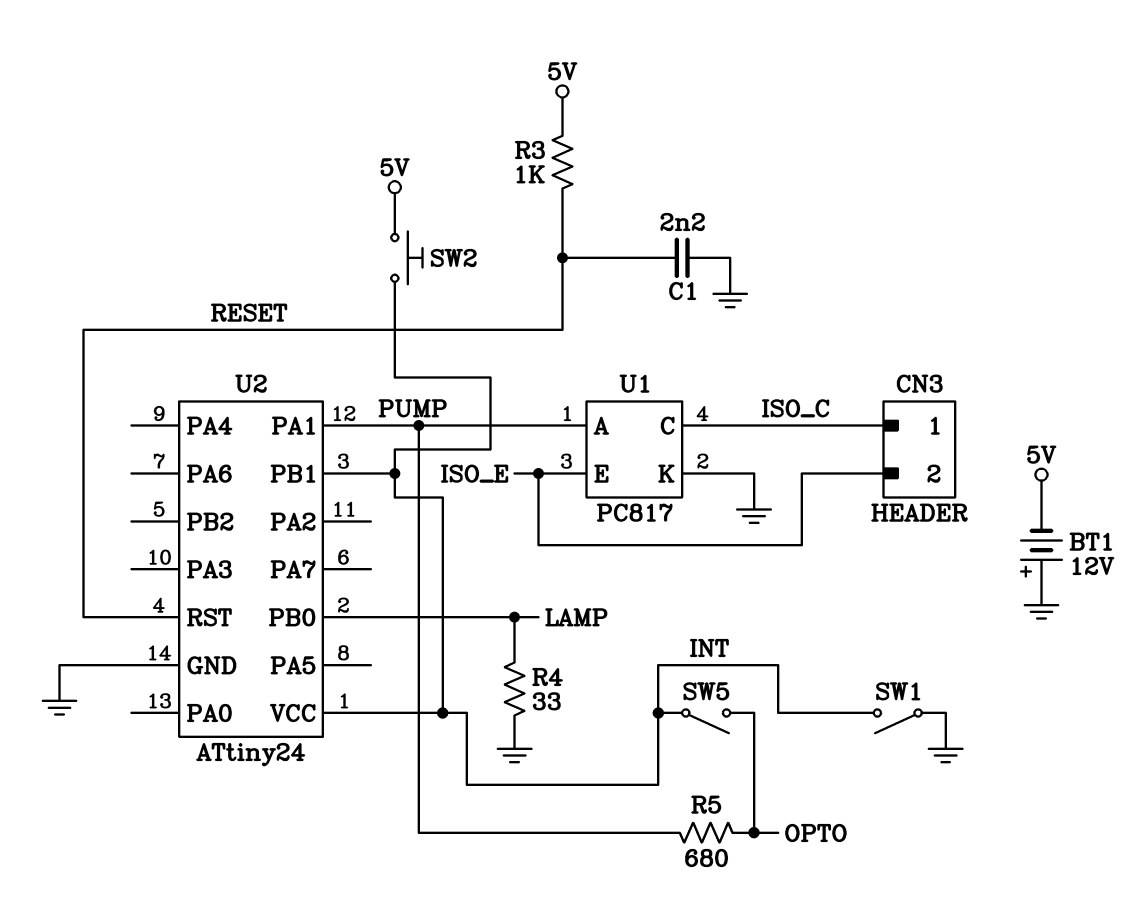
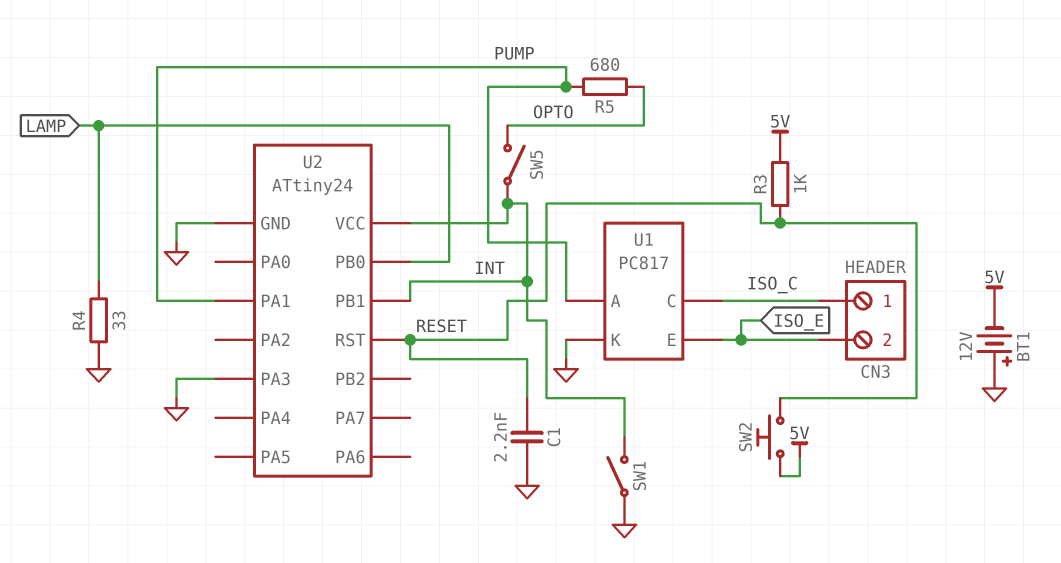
SW2: button (5V, INT) -> button (5V, RESET)
U2 pin PA3: none -> GND

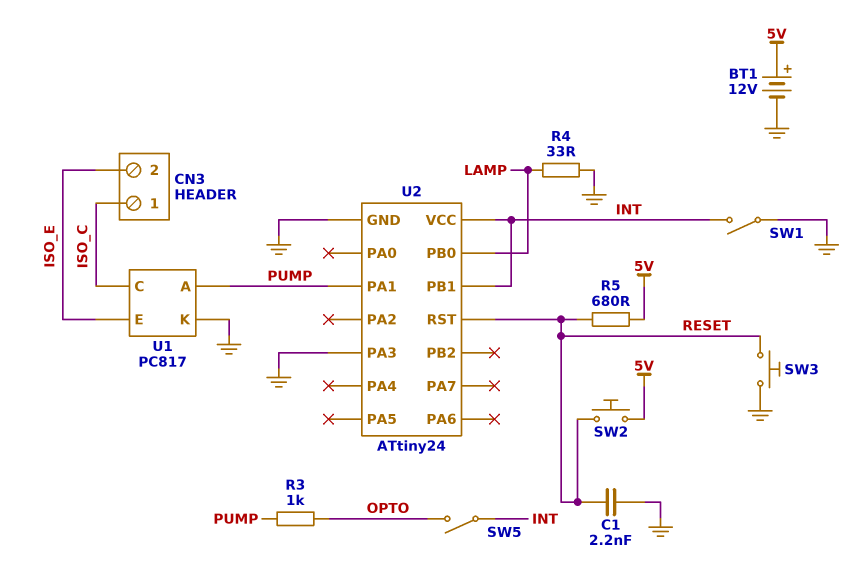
BT1: 12V (plus GND, minus 5V) -> 12V (plus 5V, minus GND)
R3: 1k (5V, RESET) -> 1k (OPTO, PUMP)
R5: 680 (OPTO, PUMP) -> 680 (5V, RESET)
SW3: none -> button (GND, RESET)

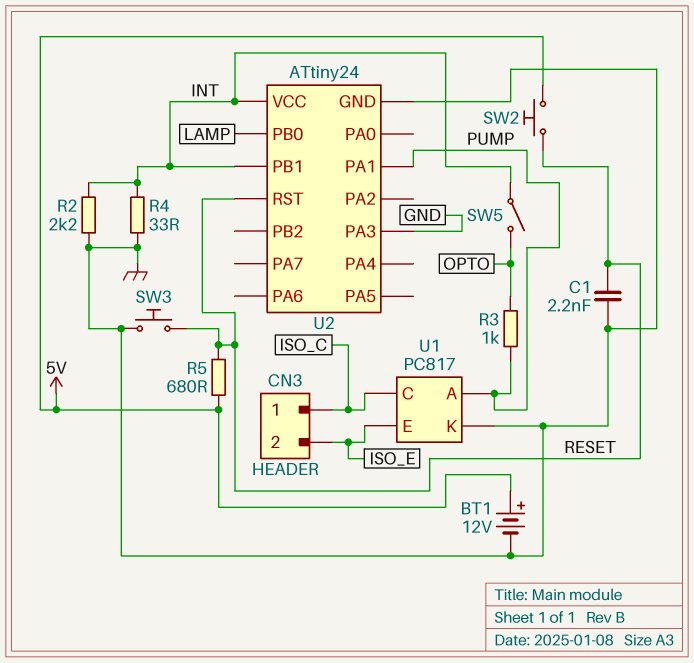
R2: none -> 2.2k (GND, INT)
R4: 33 (GND, LAMP) -> 33 (GND, INT)
SW1: switch (GND, INT) -> none

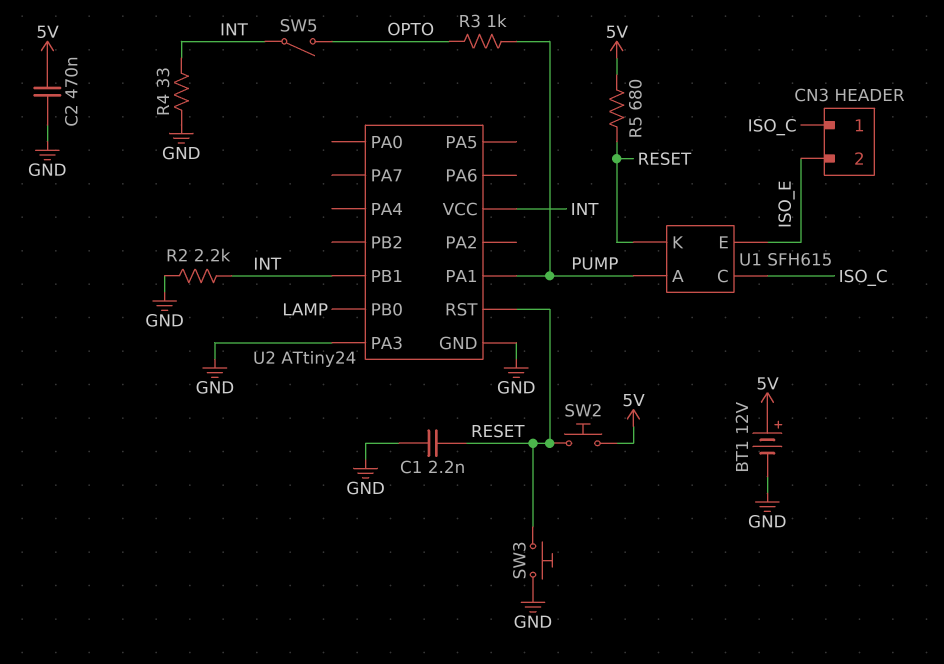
C2: none -> 470nF (5V, GND)
U1: PC817 -> SFH615
U1 pin K: GND -> RESET

